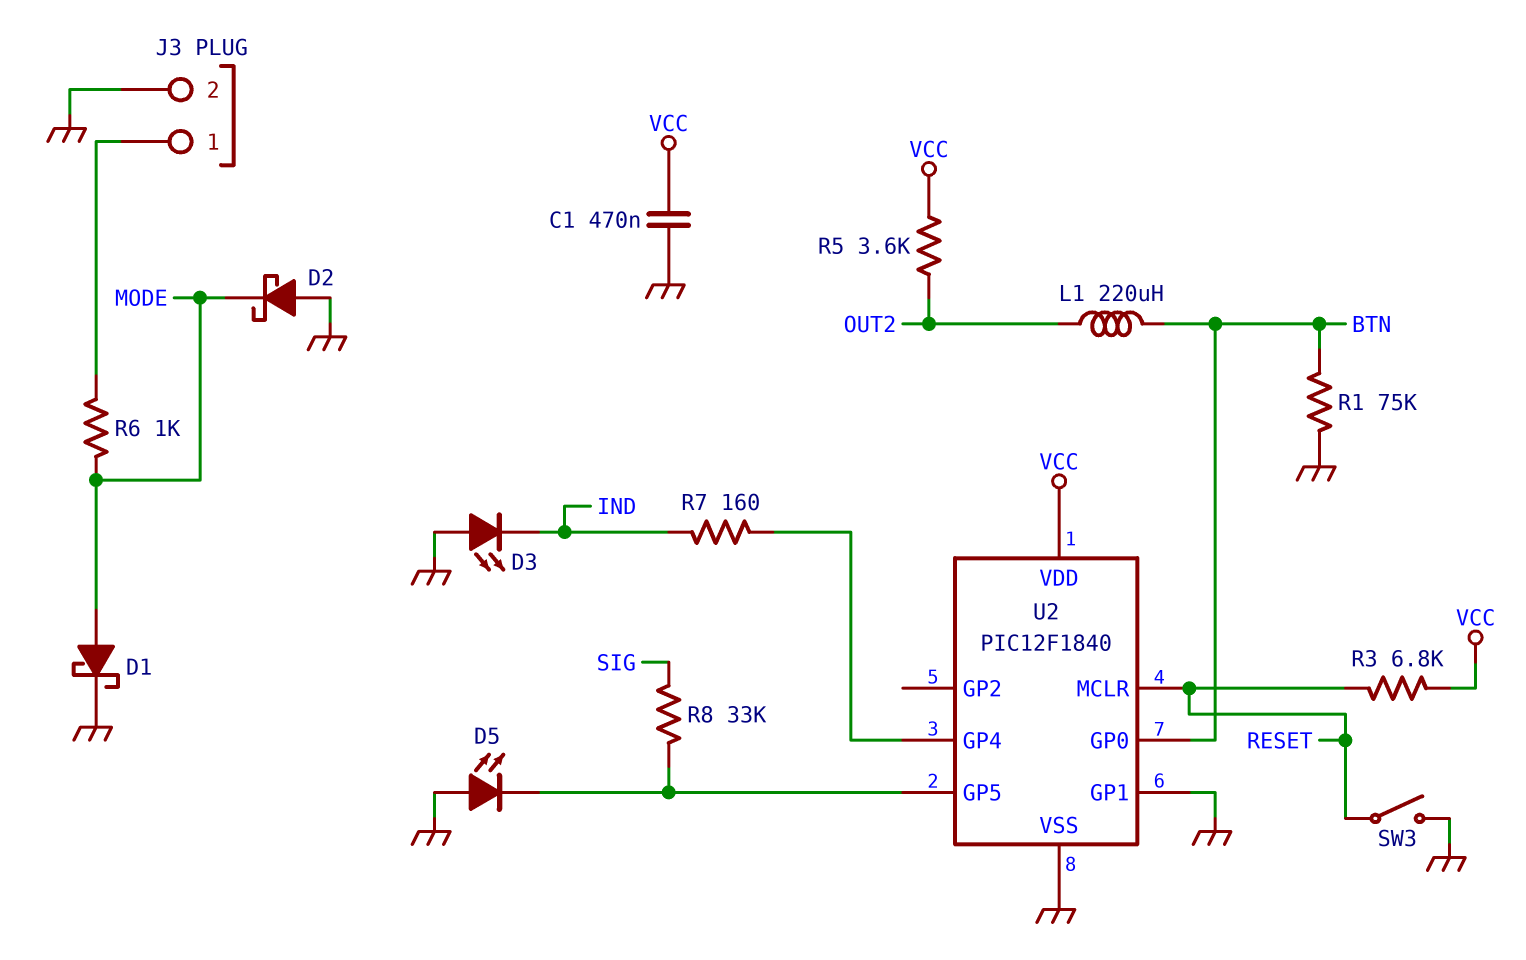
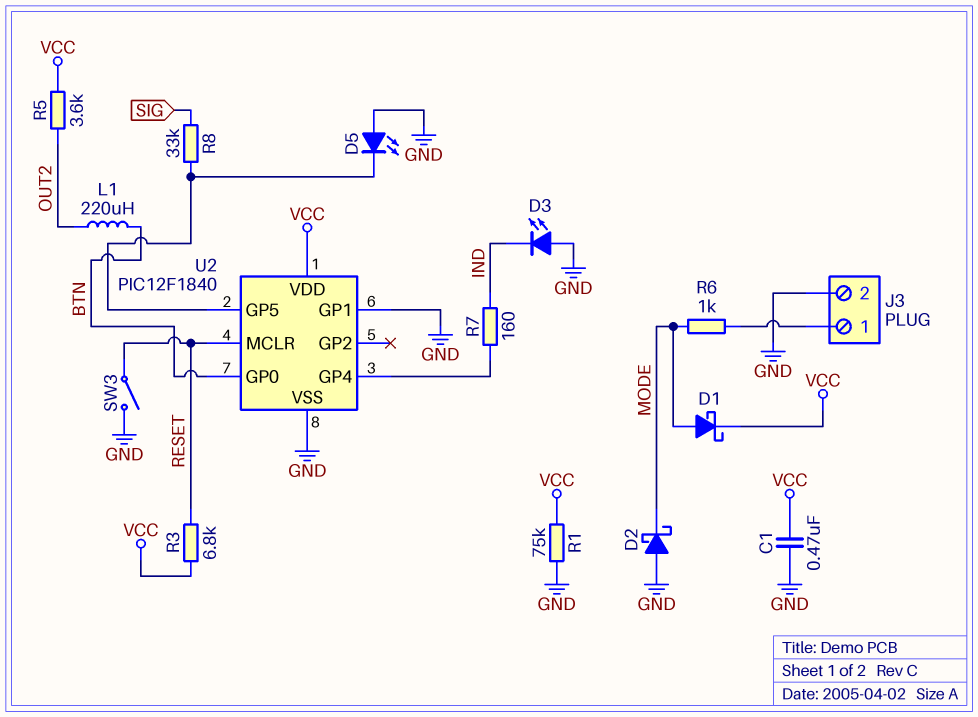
D1: schottky (A MODE, K GND) -> schottky (A MODE, K VCC)
R1: 75k (BTN, GND) -> 75k (GND, VCC)

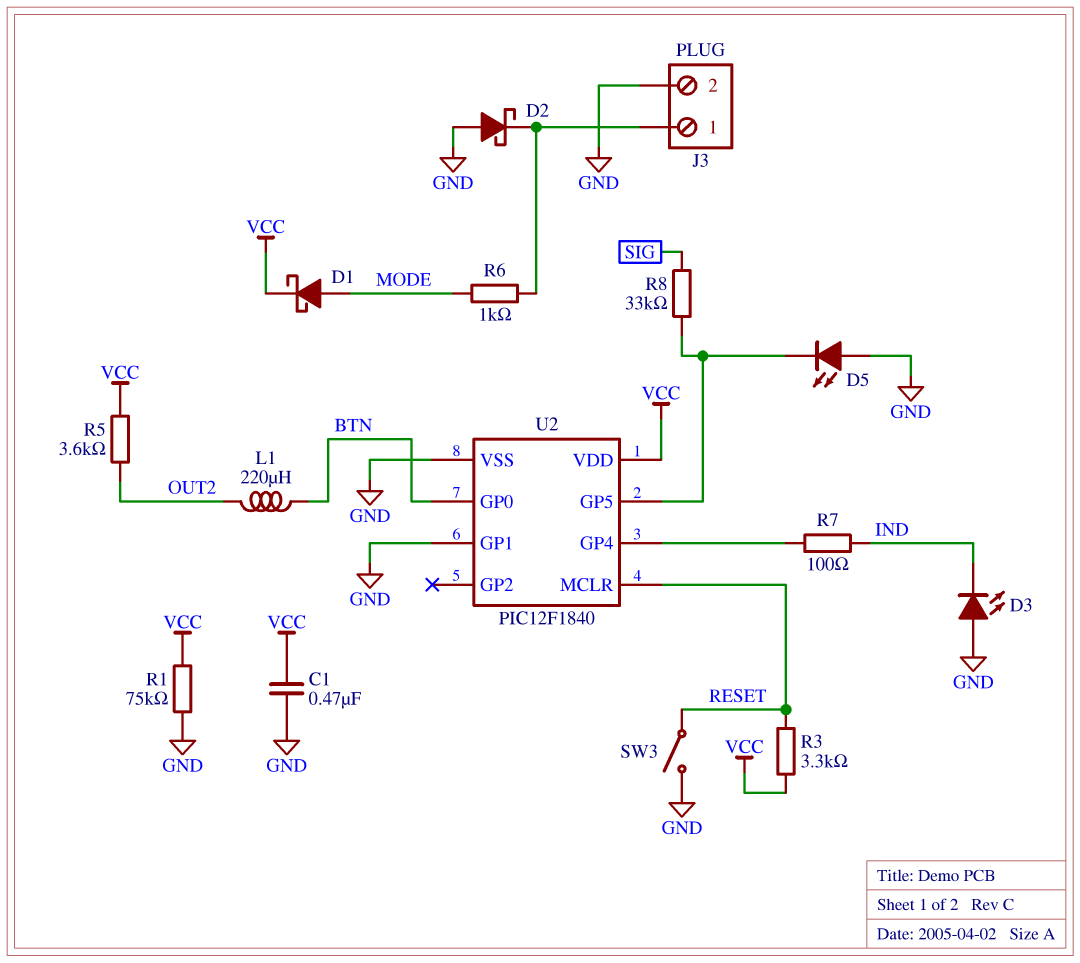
D2: schottky (A GND, K MODE) -> schottky (A GND, K J3/1)
R3: 6.8k (RESET, VCC) -> 3.3k (RESET, VCC)
R7: 160 (IND, U2/GP4) -> 100 (IND, U2/GP4)

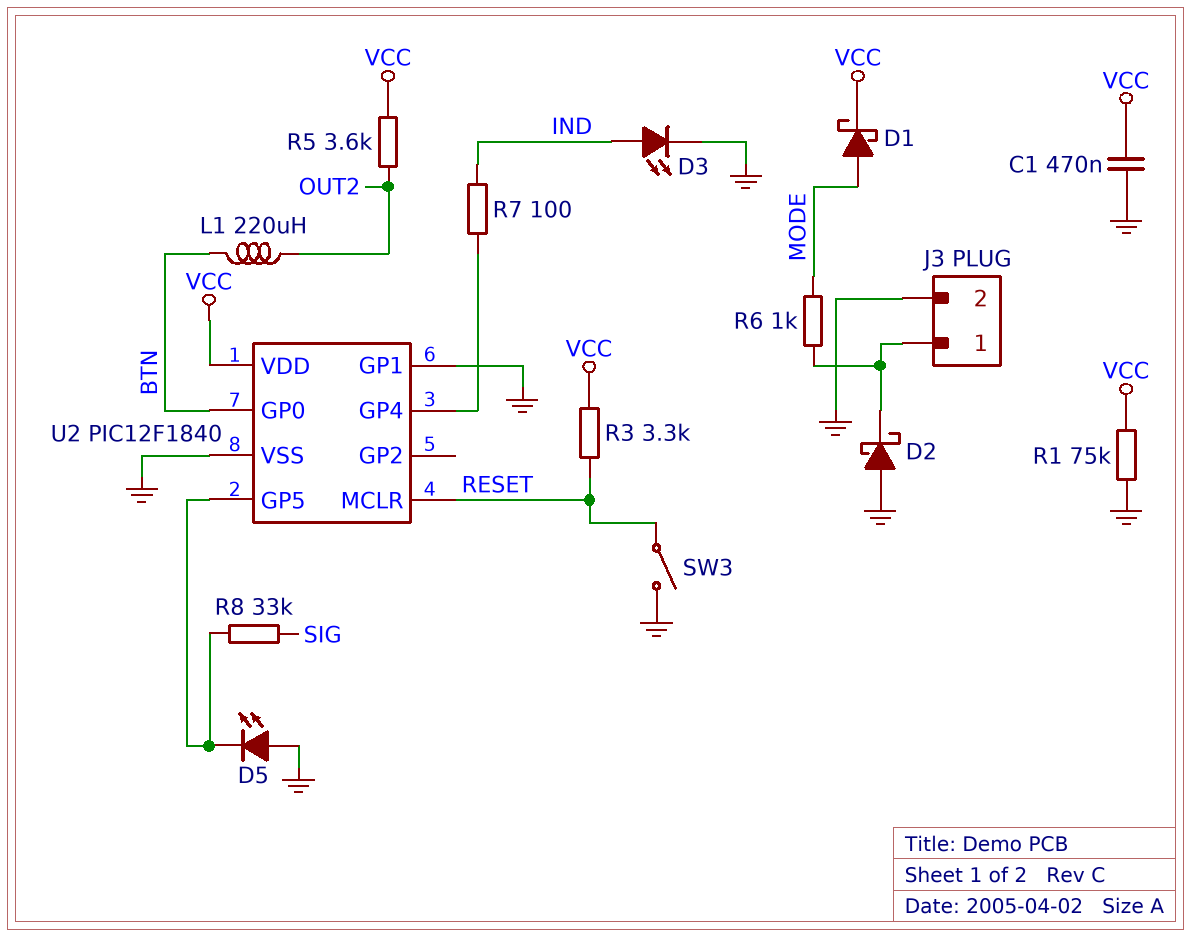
D3: LED (A GND, K IND) -> LED (A IND, K GND)

